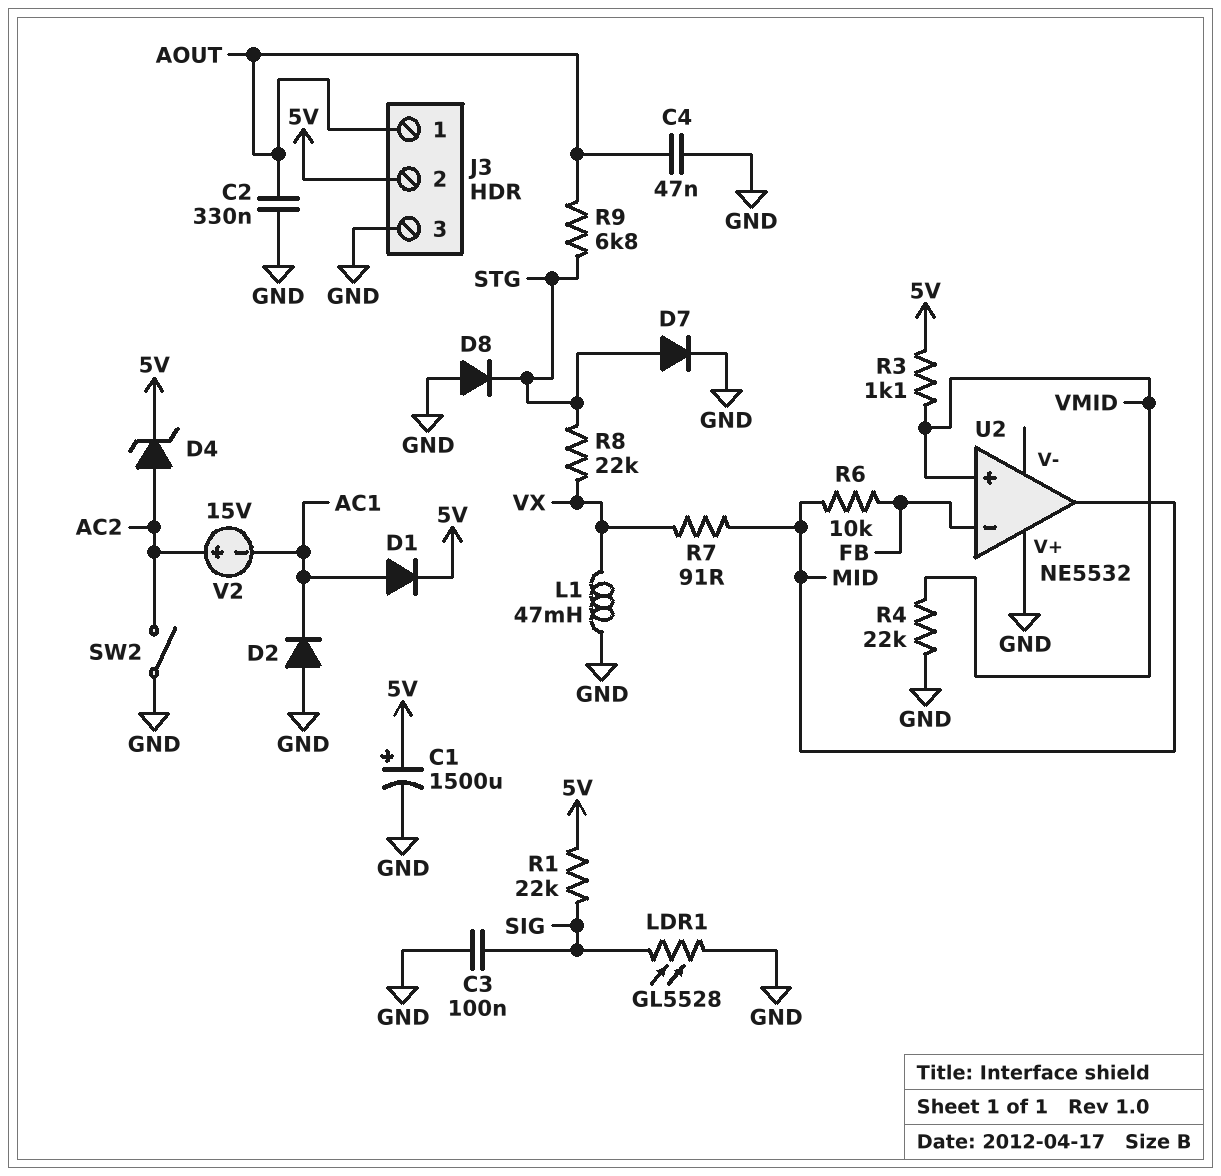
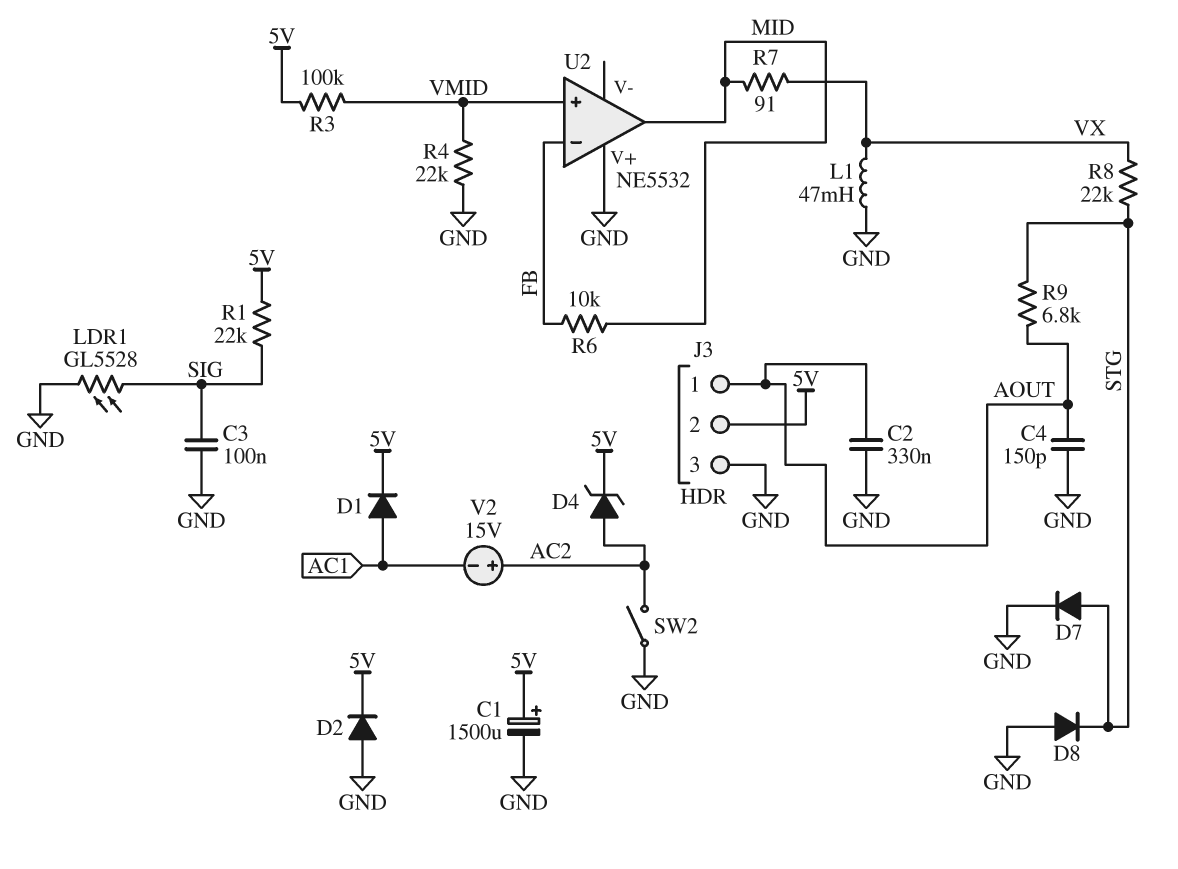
C4: 47nF (AOUT, GND) -> 150pF (AOUT, GND)
D2: diode (A GND, K AC1) -> diode (A GND, K 5V)
R3: 1.1k (5V, VMID) -> 100k (5V, VMID)

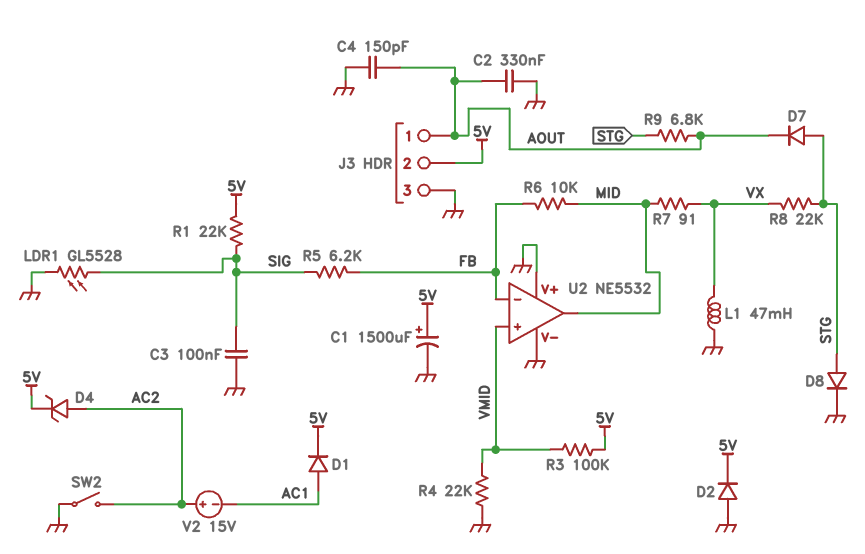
D7: diode (A STG, K GND) -> diode (A STG, K AOUT)
D8: diode (A GND, K STG) -> diode (A STG, K GND)
R5: none -> 6.2k (FB, SIG)
U2 pin V-: none -> GND

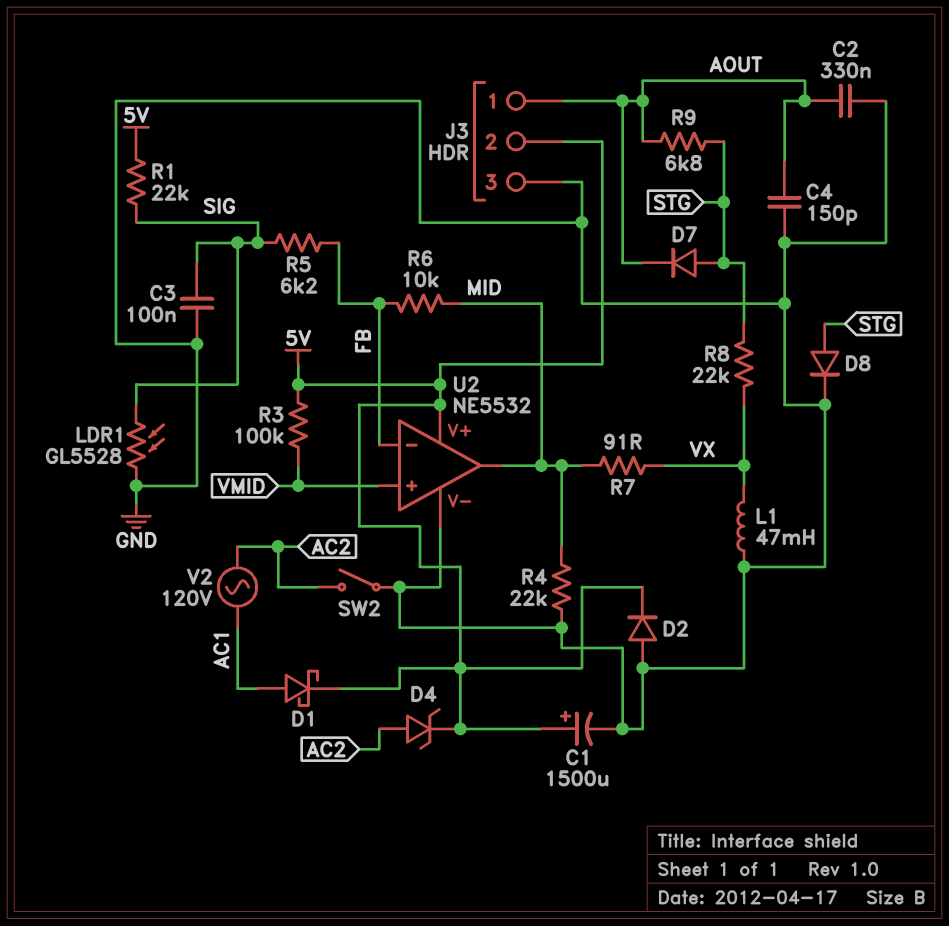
D1: diode (A AC1, K 5V) -> schottky (A AC1, K 5V)
R4: 22k (GND, VMID) -> 22k (GND, MID)
U2 pin V+: GND -> 5V
V2: 15V (plus AC2, minus AC1) -> AC 120V (AC1, AC2)

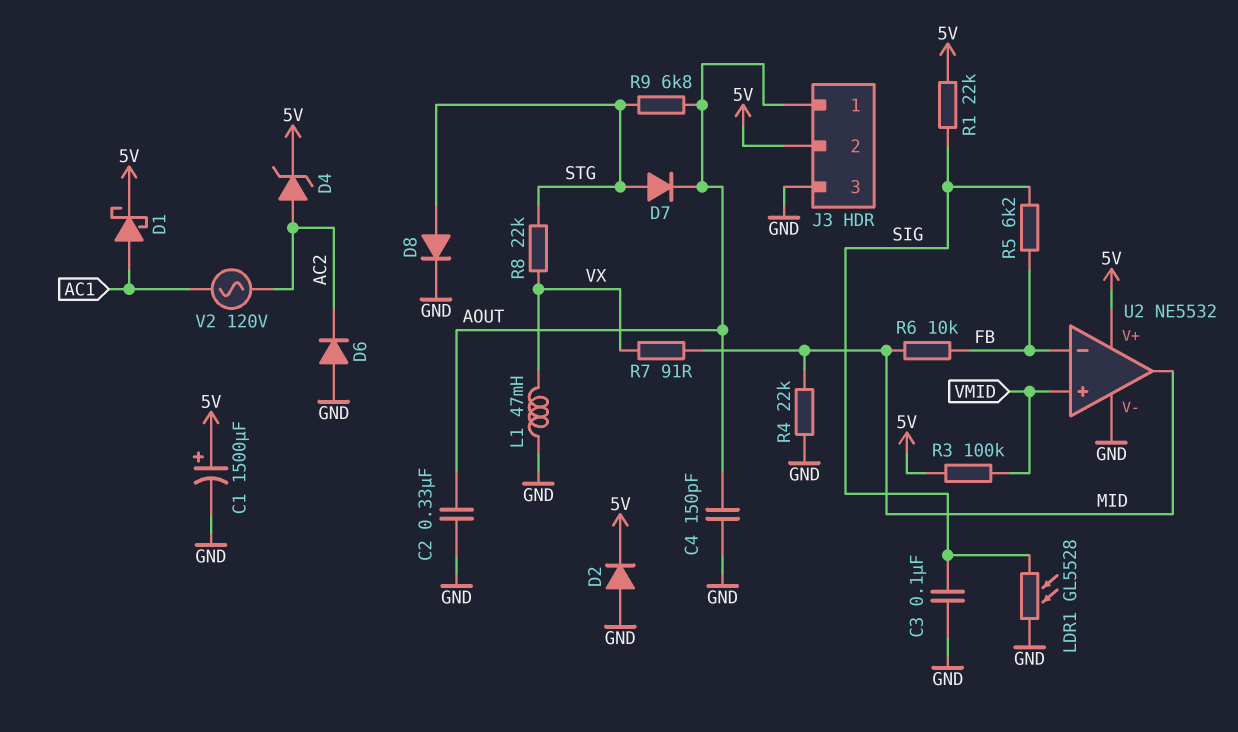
D6: none -> diode (A GND, K AC2)
SW2: switch (AC2, GND) -> none

